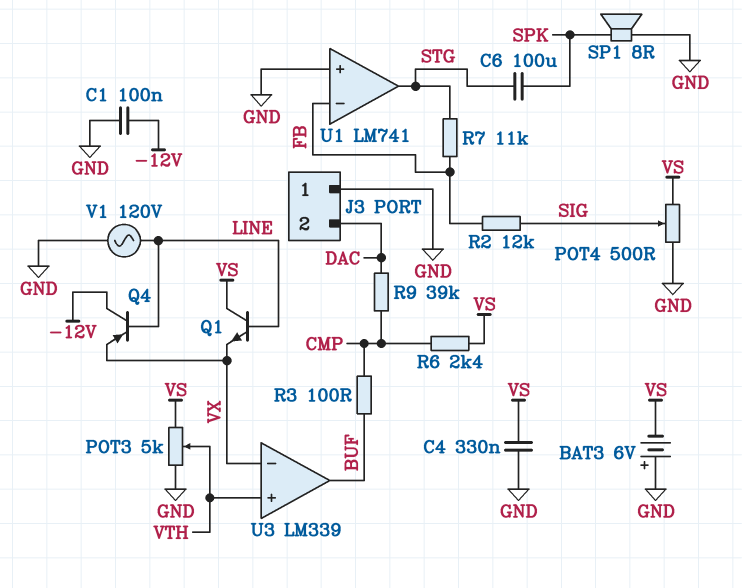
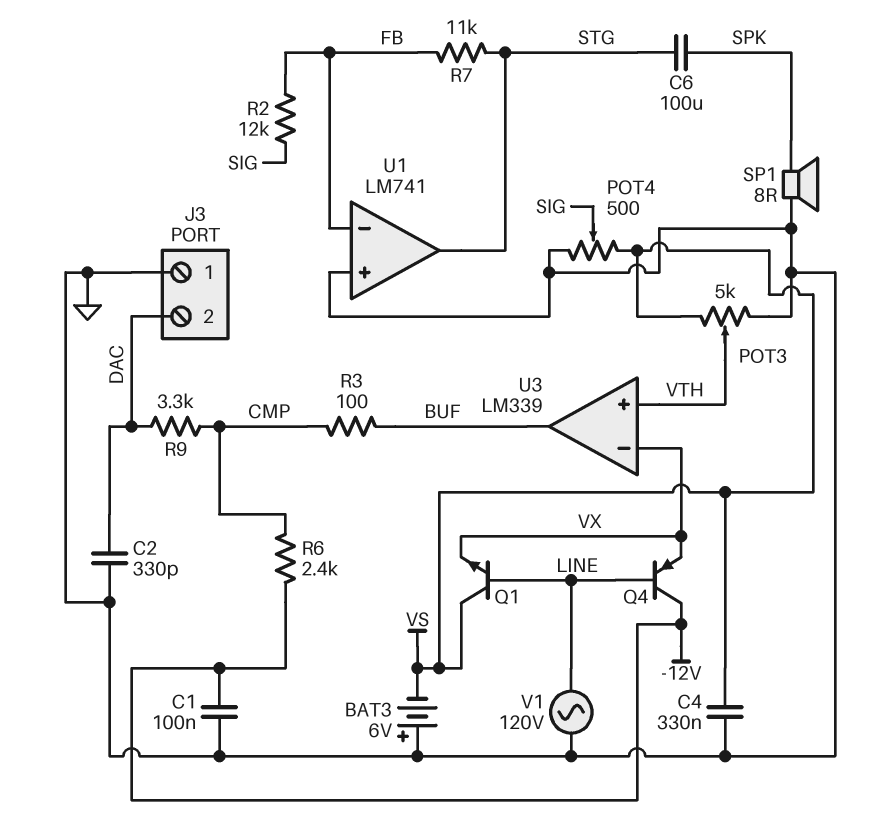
C2: none -> 330pF (DAC, GND)
R6: 2.4k (CMP, VS) -> 2.4k (-12V, CMP)
R9: 39k (CMP, DAC) -> 3.3k (CMP, DAC)

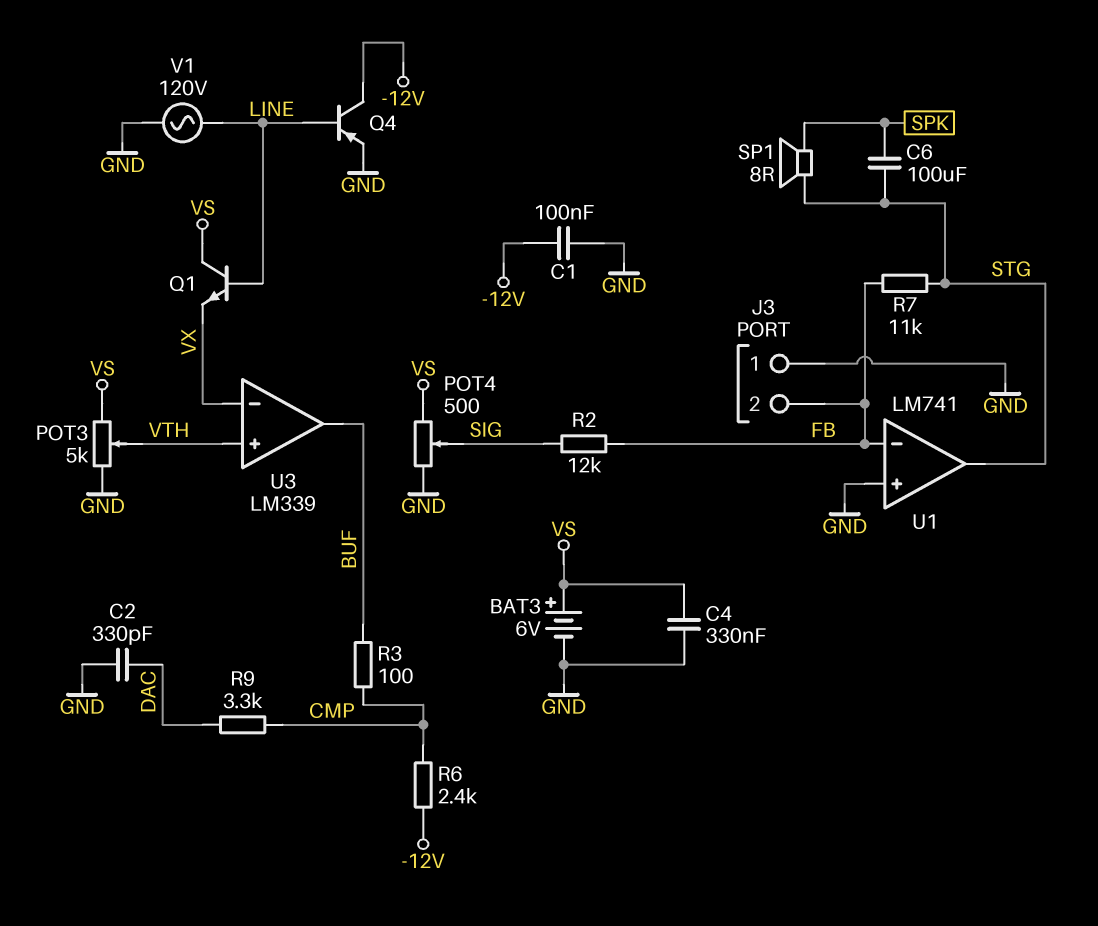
BAT3: 6V (plus GND, minus VS) -> 6V (plus VS, minus GND)
J3 pin 2: DAC -> FB
Q4: PNP (B LINE, C -12V, E VX) -> PNP (B LINE, C -12V, E GND)
SP1: speaker 8R (GND, SPK) -> speaker 8R (SPK, STG)

